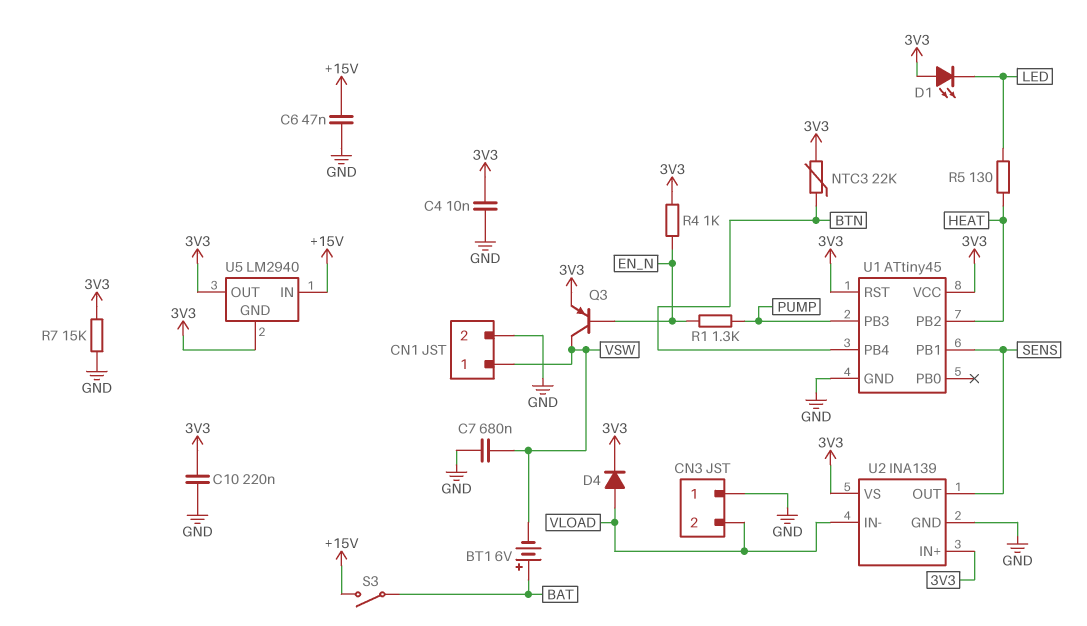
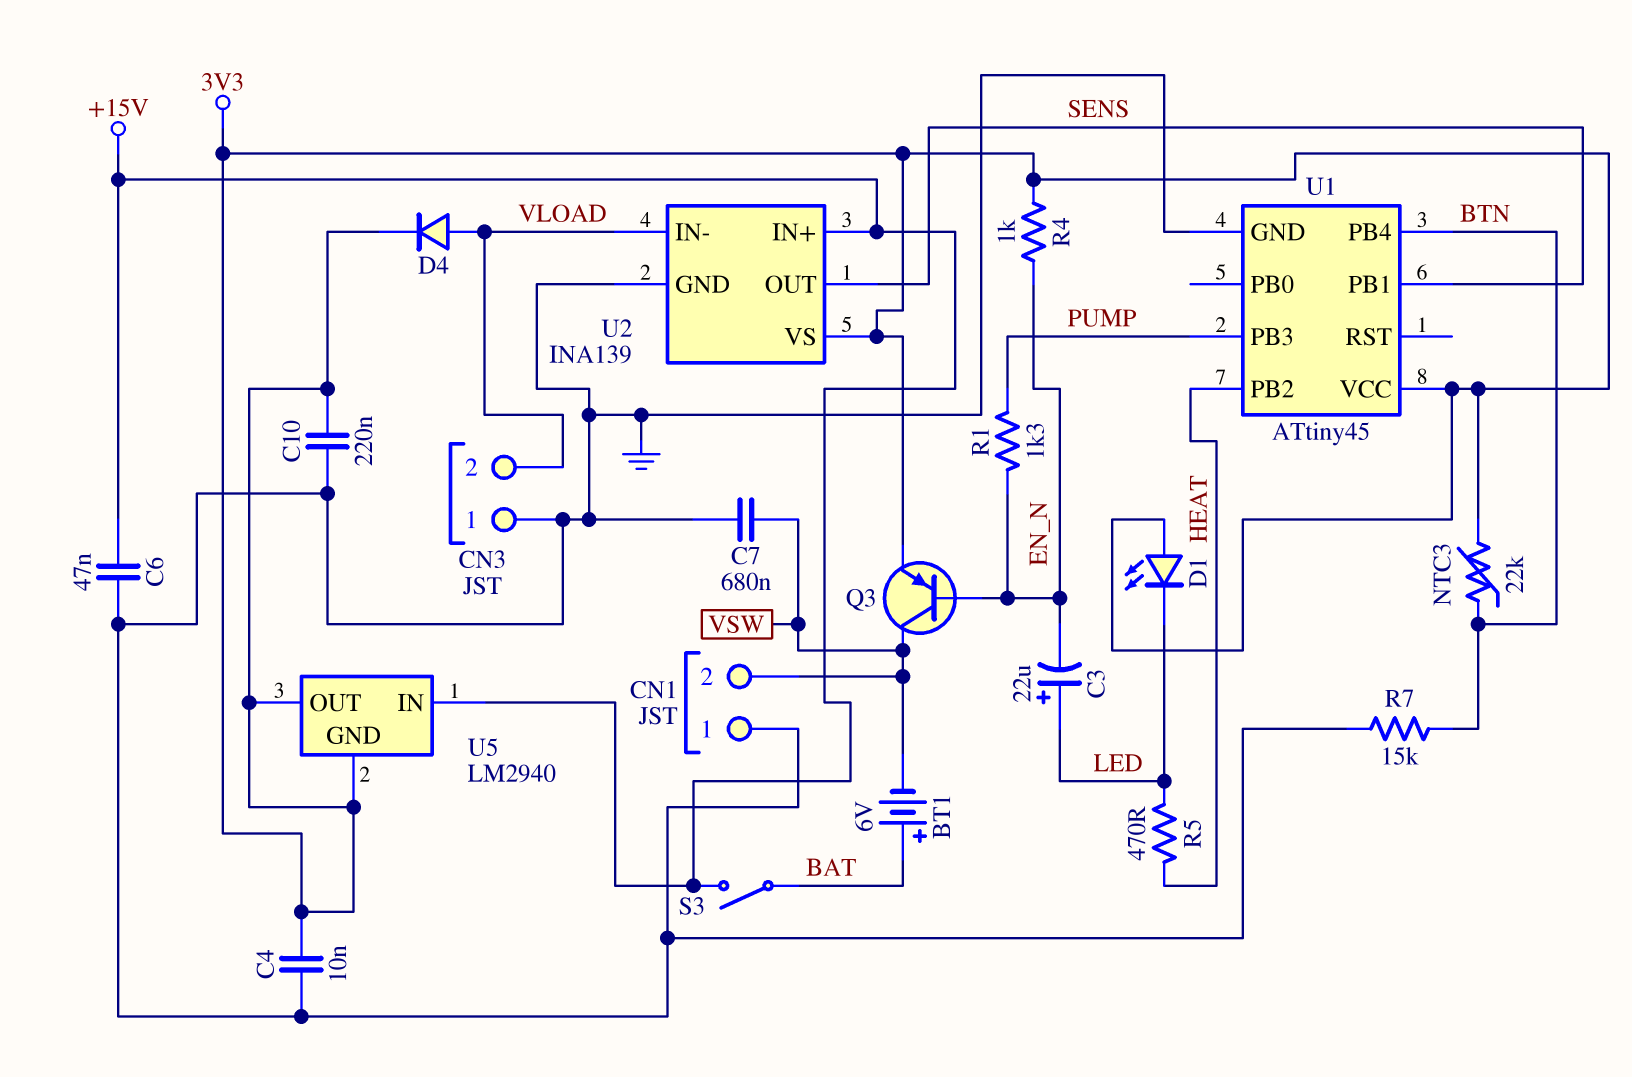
C3: none -> 22uF (plus LED, minus EN_N)
CN1 pin 1: VSW -> GND
CN1 pin 2: GND -> VSW
R5: 130 (HEAT, LED) -> 470 (HEAT, LED)
R7: 15k (3V3, GND) -> 15k (BTN, GND)
U1 pin RST: 3V3 -> none
U2 pin IN+: 3V3 -> +15V

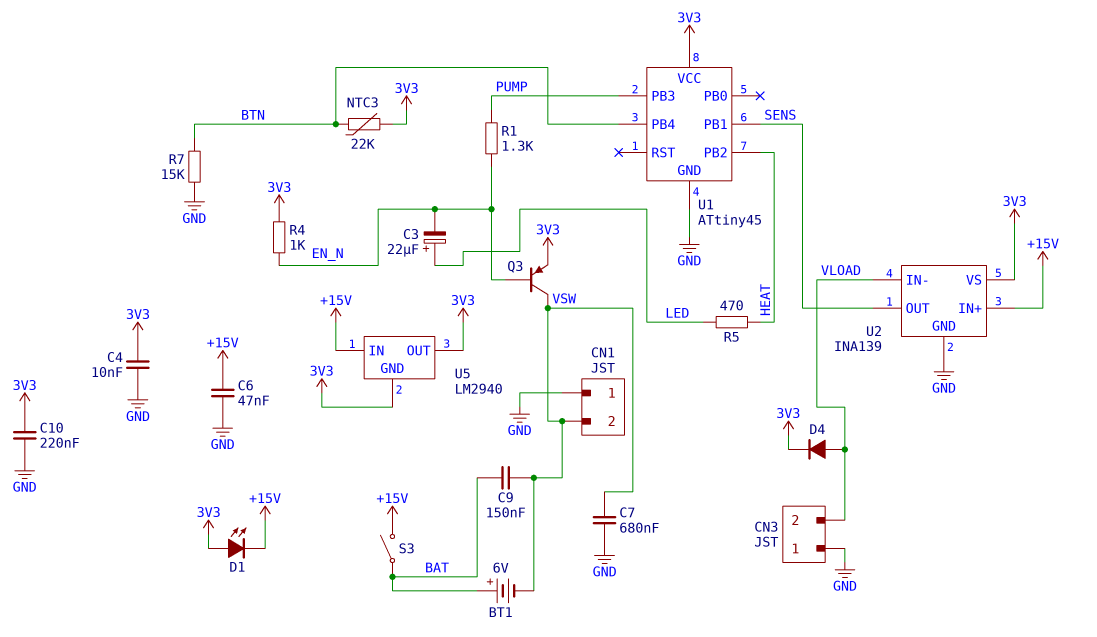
C9: none -> 150nF (BAT, VSW)
D1: LED (A 3V3, K LED) -> LED (A 3V3, K +15V)

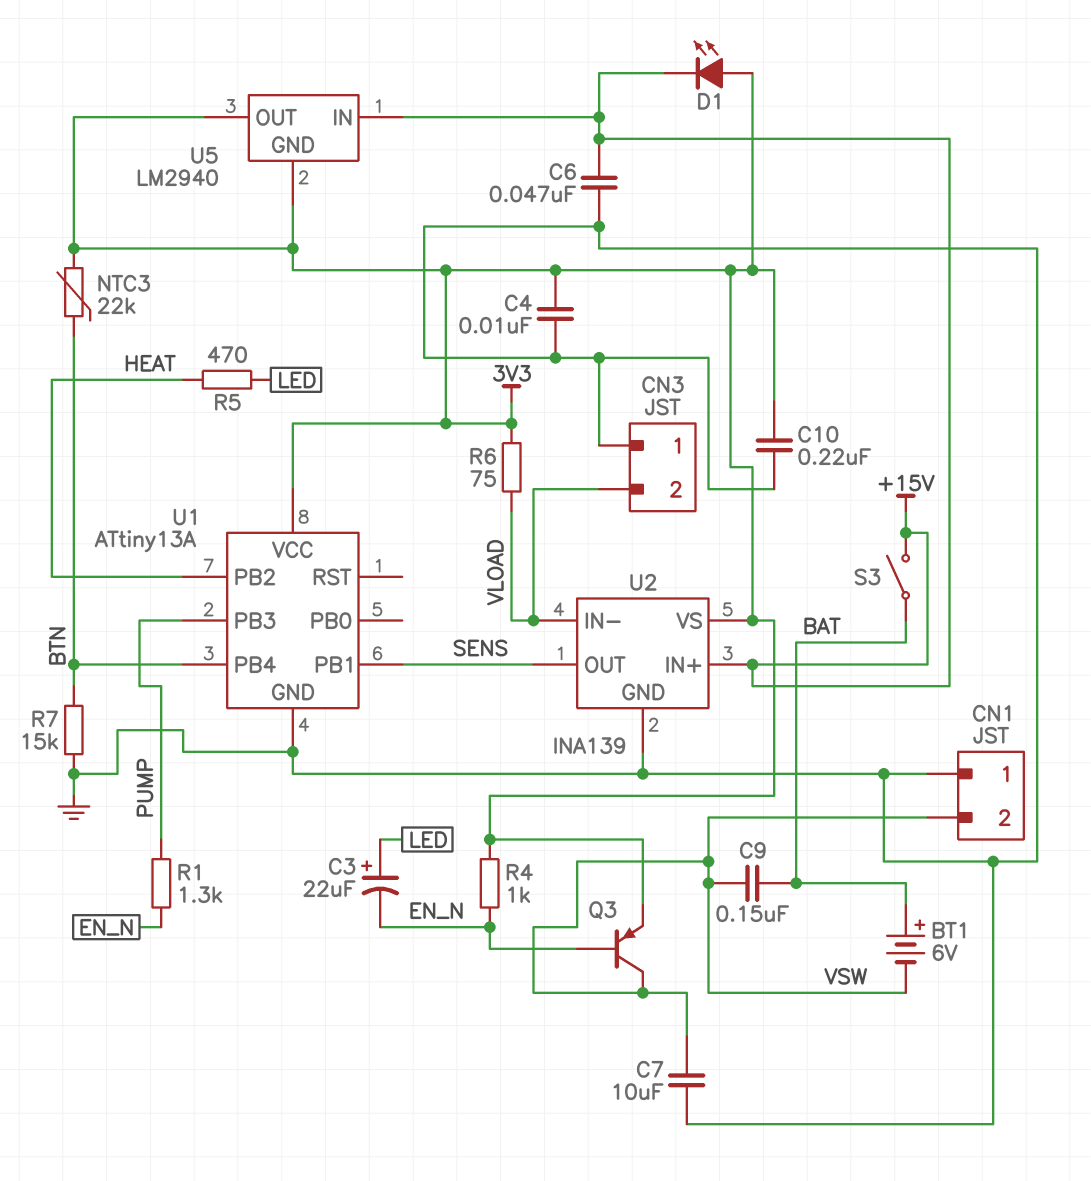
C7: 680nF (GND, VSW) -> 10uF (GND, VSW)
D4: diode (A VLOAD, K 3V3) -> none
R6: none -> 75 (3V3, VLOAD)
U1: ATtiny45 -> ATtiny13A

